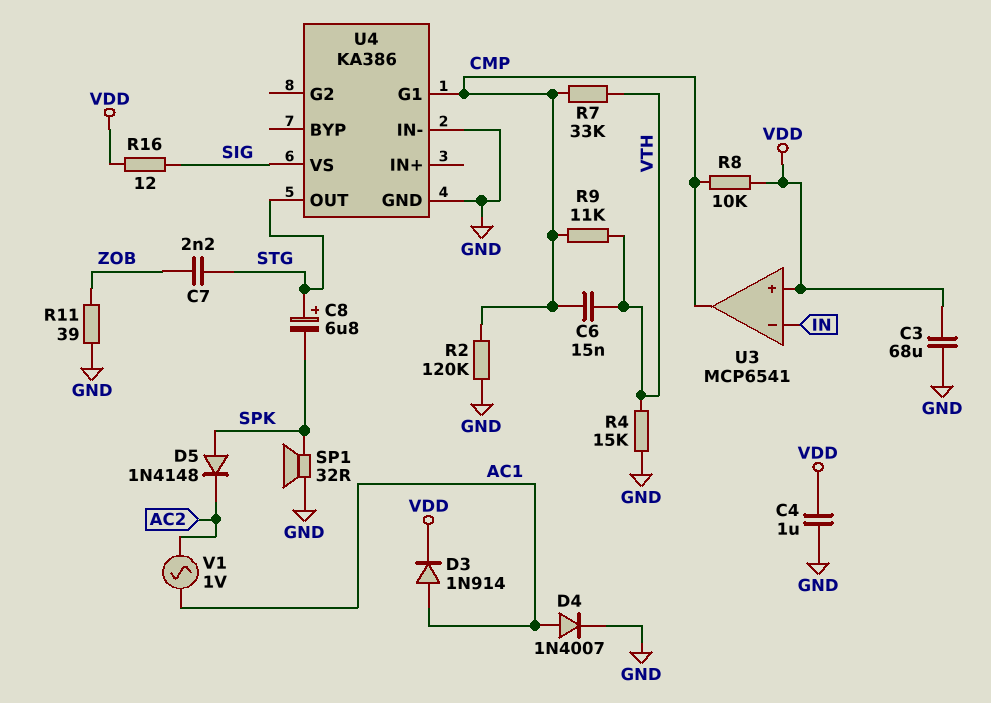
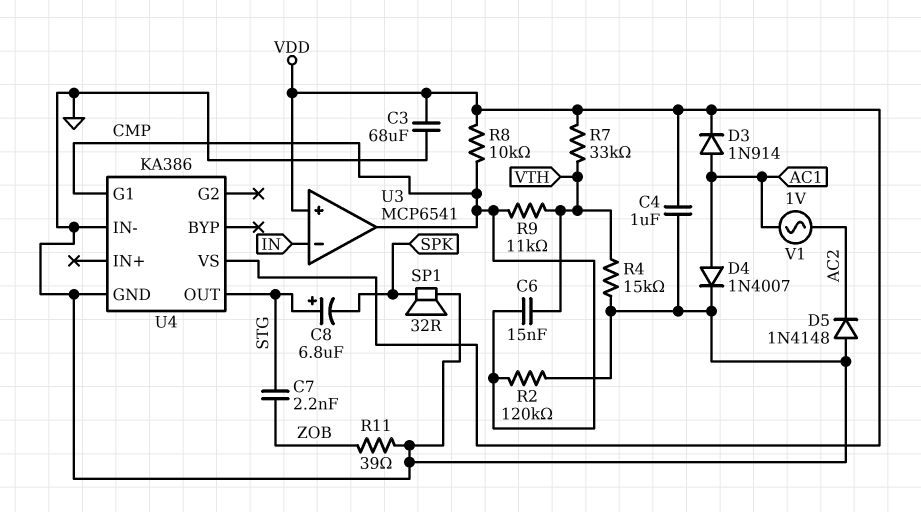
D5: diode 1N4148 (A SPK, K AC2) -> diode 1N4148 (A GND, K AC2)
R7: 33k (CMP, VTH) -> 33k (VDD, VTH)
R16: 12 (SIG, VDD) -> none
U4 pin VS: SIG -> VDD

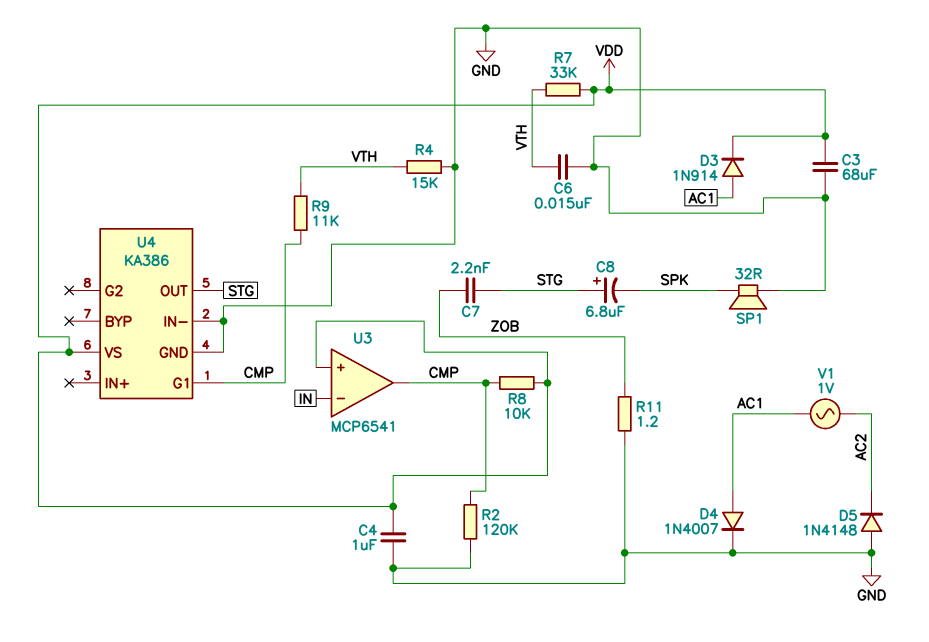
C6: 15nF (CMP, VTH) -> 15nF (GND, VTH)
R11: 39 (GND, ZOB) -> 1.2 (GND, ZOB)

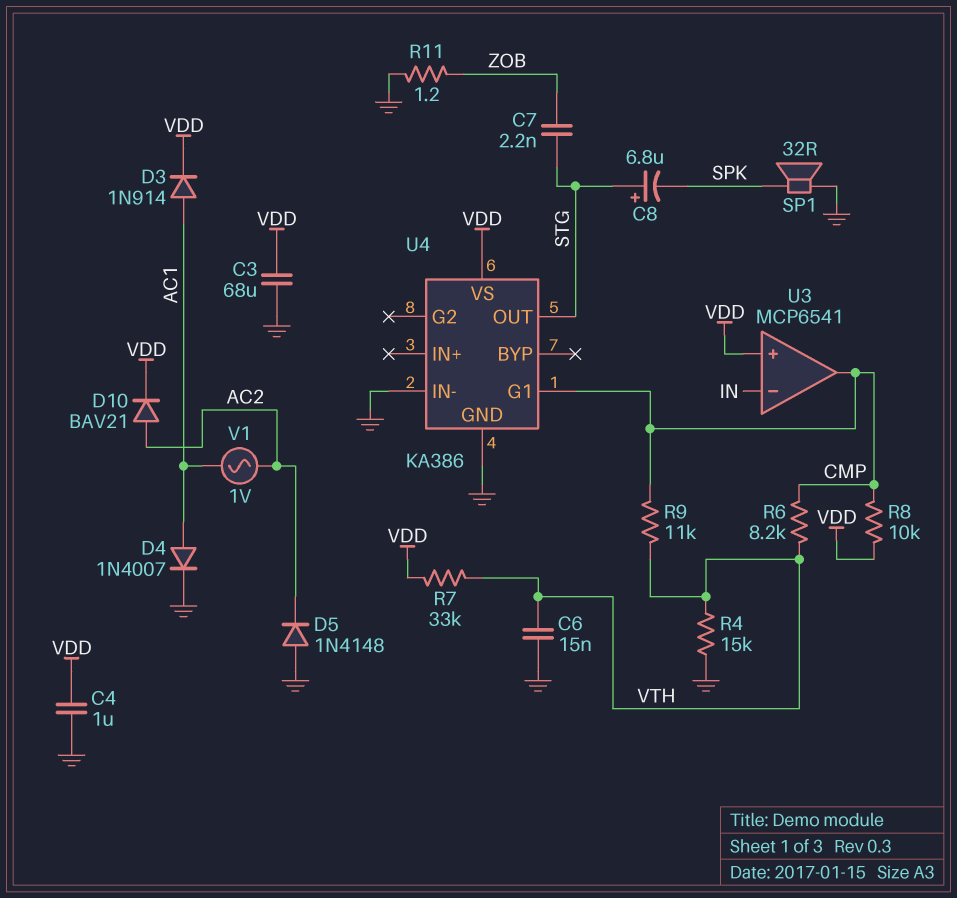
D10: none -> diode BAV21 (A AC2, K VDD)
R2: 120k (CMP, GND) -> none
R6: none -> 8.2k (CMP, VTH)

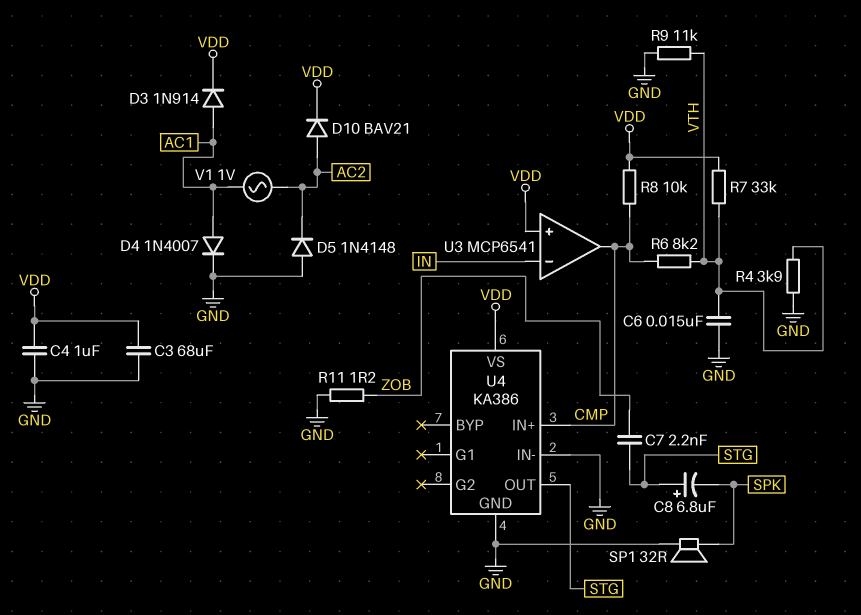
R4: 15k (GND, VTH) -> 3.9k (GND, VTH)
R9: 11k (CMP, VTH) -> 11k (GND, VTH)
U4 pin G1: CMP -> none
U4 pin IN+: none -> CMP

